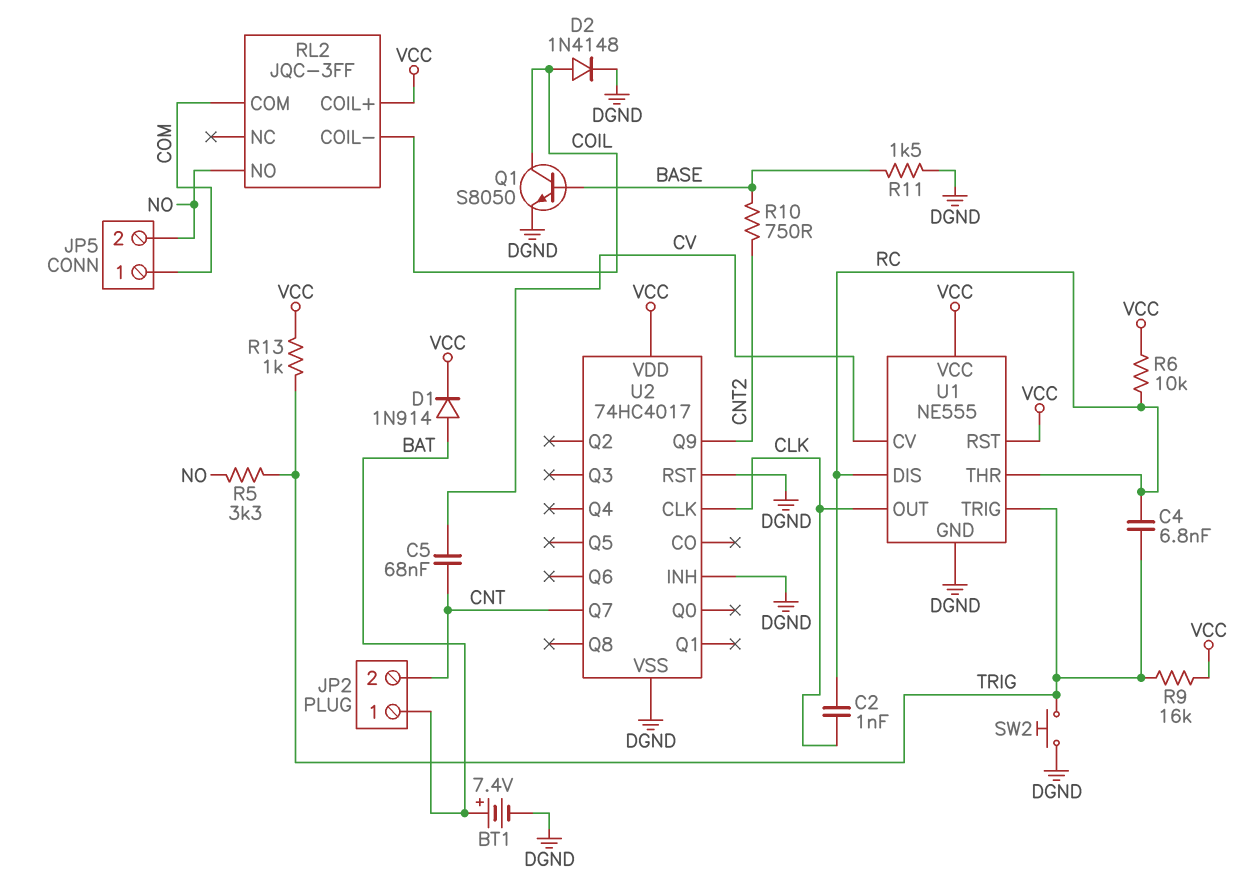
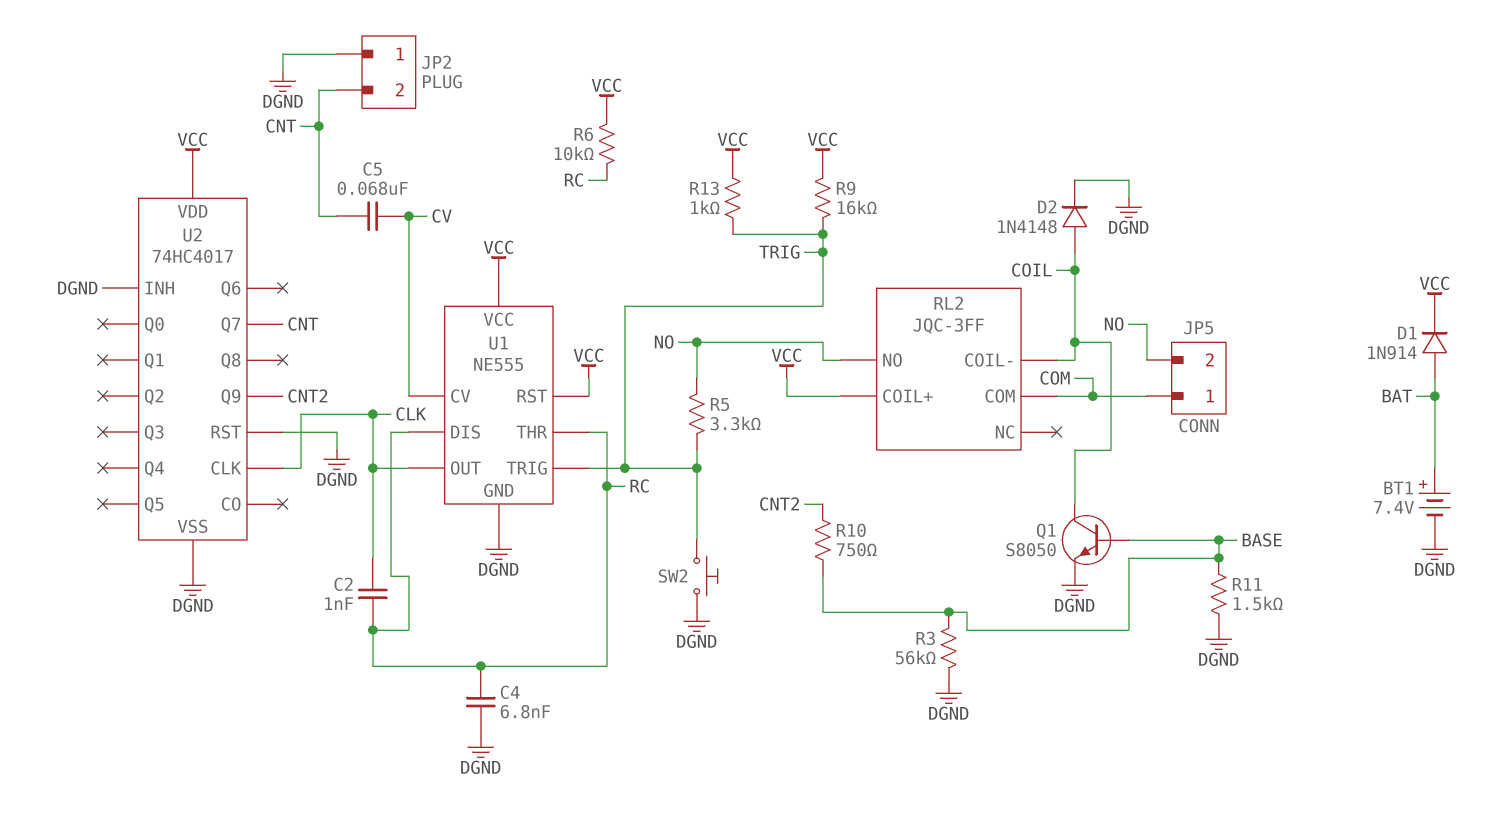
C4: 6.8nF (RC, TRIG) -> 6.8nF (DGND, RC)
JP2 pin 1: BAT -> DGND
R3: none -> 56k (BASE, DGND)

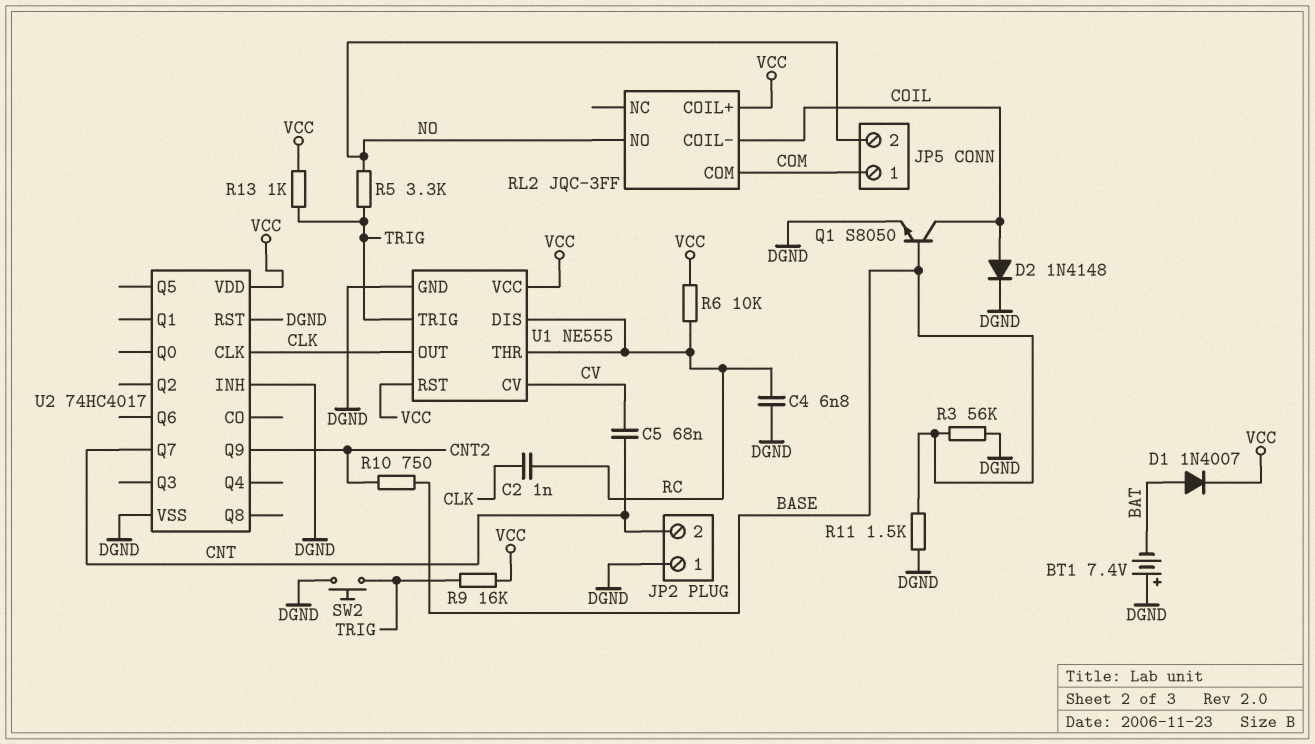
BT1: 7.4V (plus BAT, minus DGND) -> 7.4V (plus DGND, minus BAT)
D1: diode 1N914 (A BAT, K VCC) -> diode 1N4007 (A BAT, K VCC)

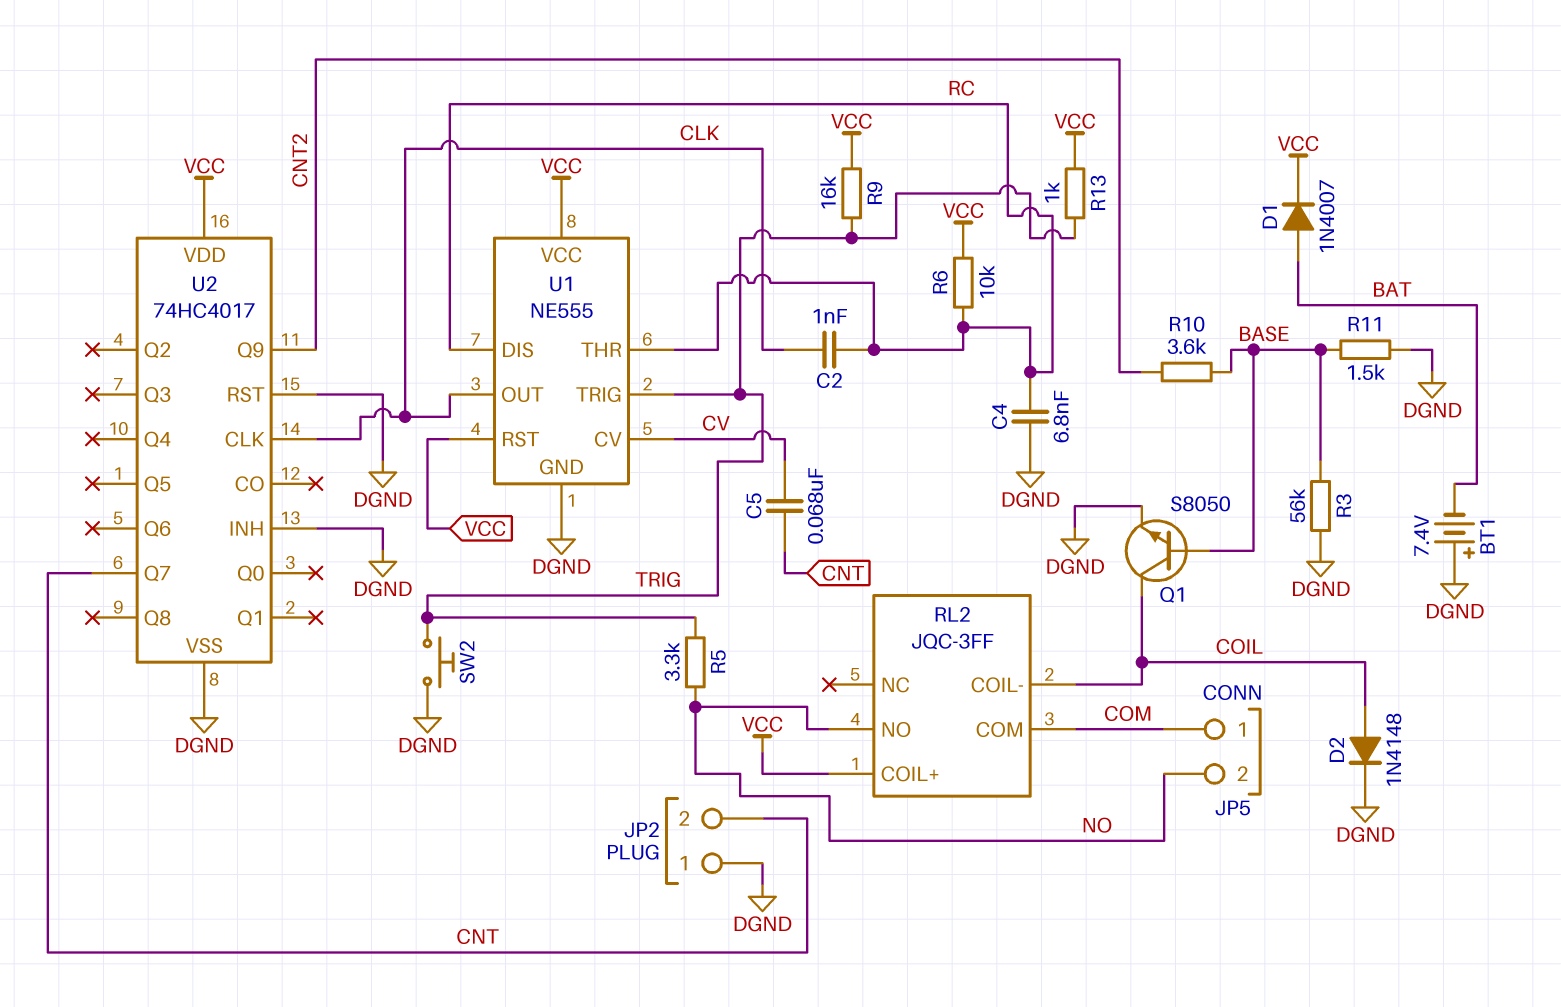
R10: 750 (BASE, CNT2) -> 3.6k (BASE, CNT2)

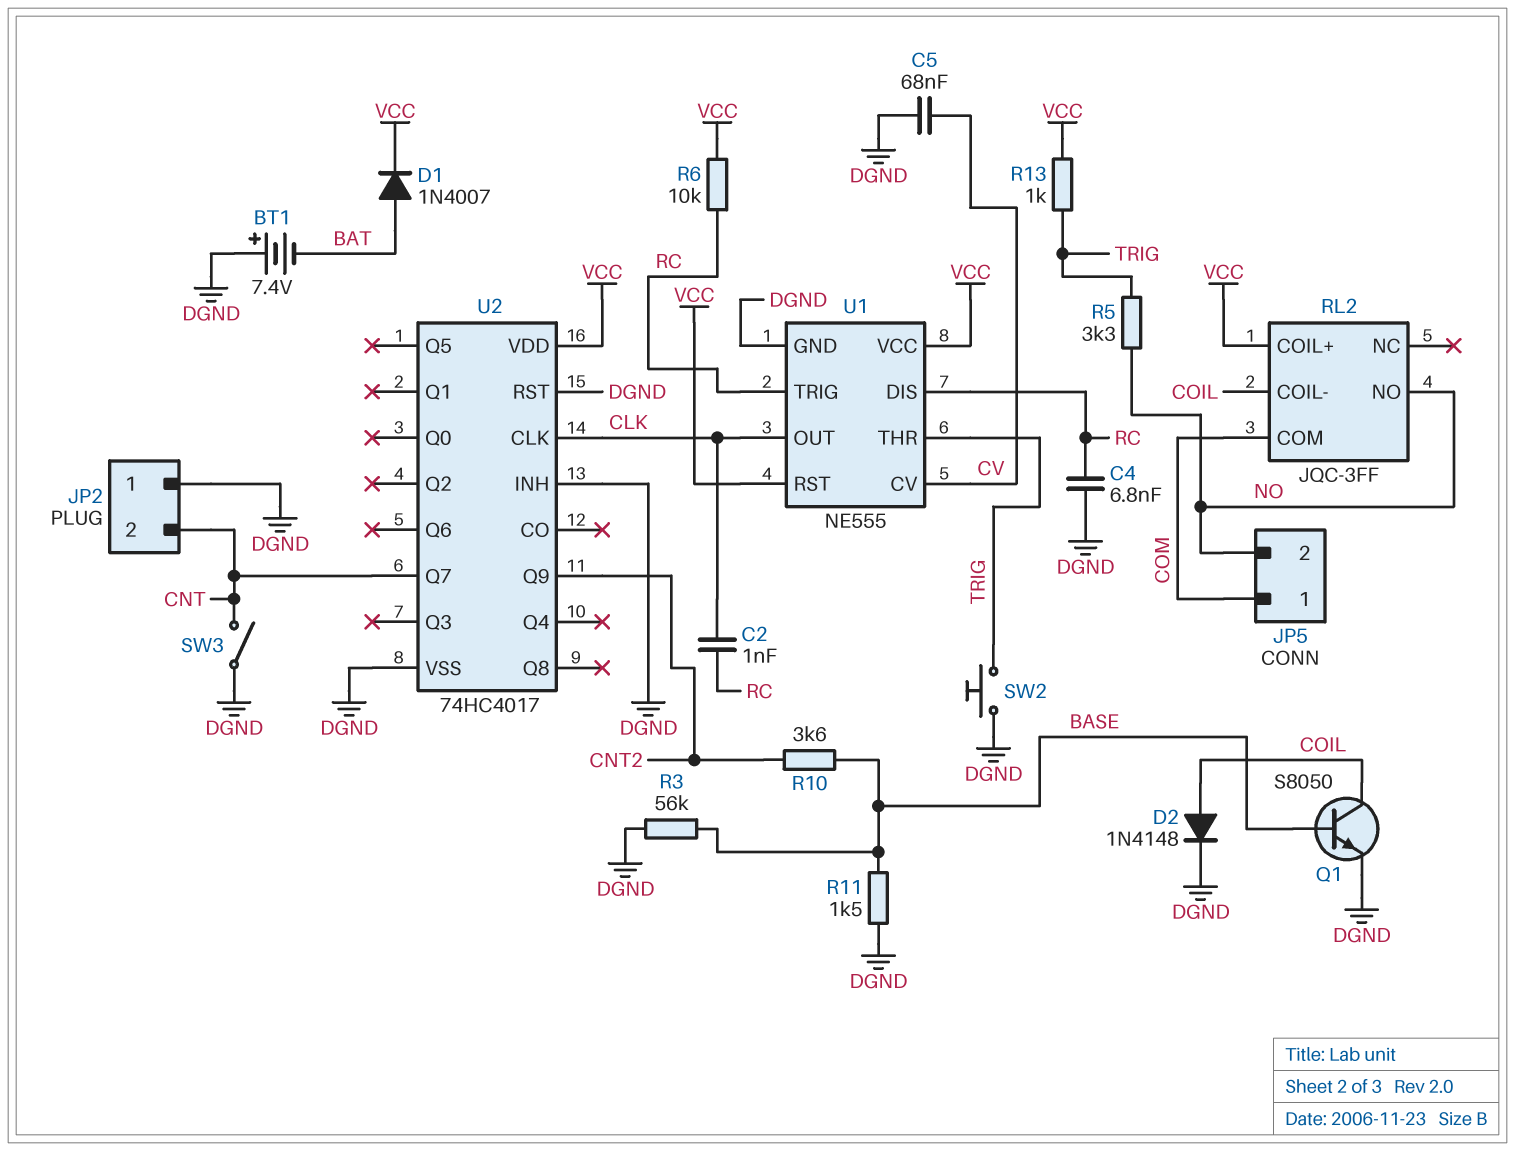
C5: 68nF (CNT, CV) -> 68nF (CV, DGND)
R9: 16k (TRIG, VCC) -> none
SW3: none -> switch (CNT, DGND)
U1 pin THR: RC -> TRIG
U1 pin TRIG: TRIG -> RC

